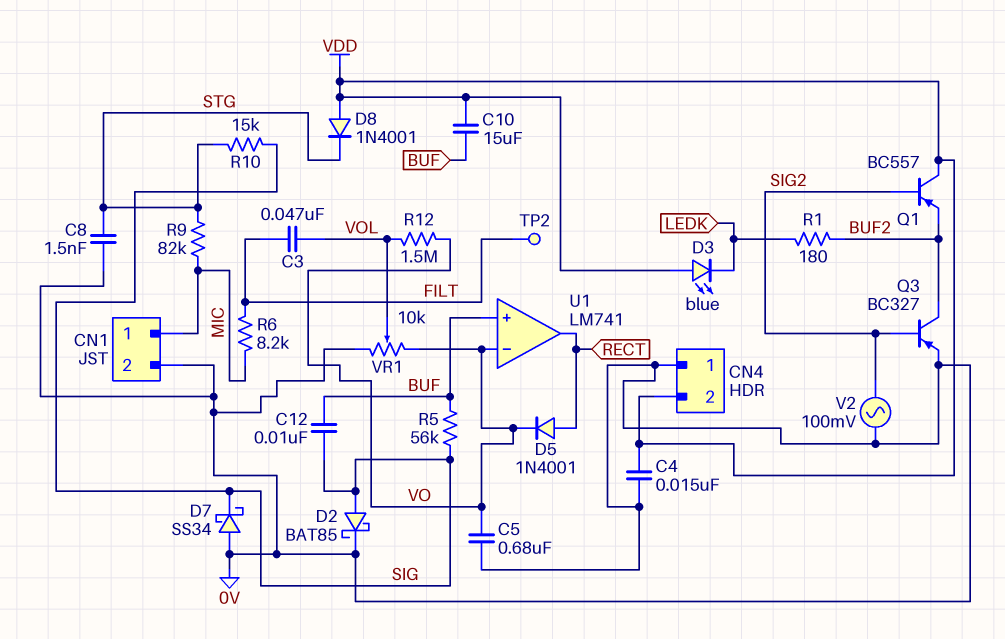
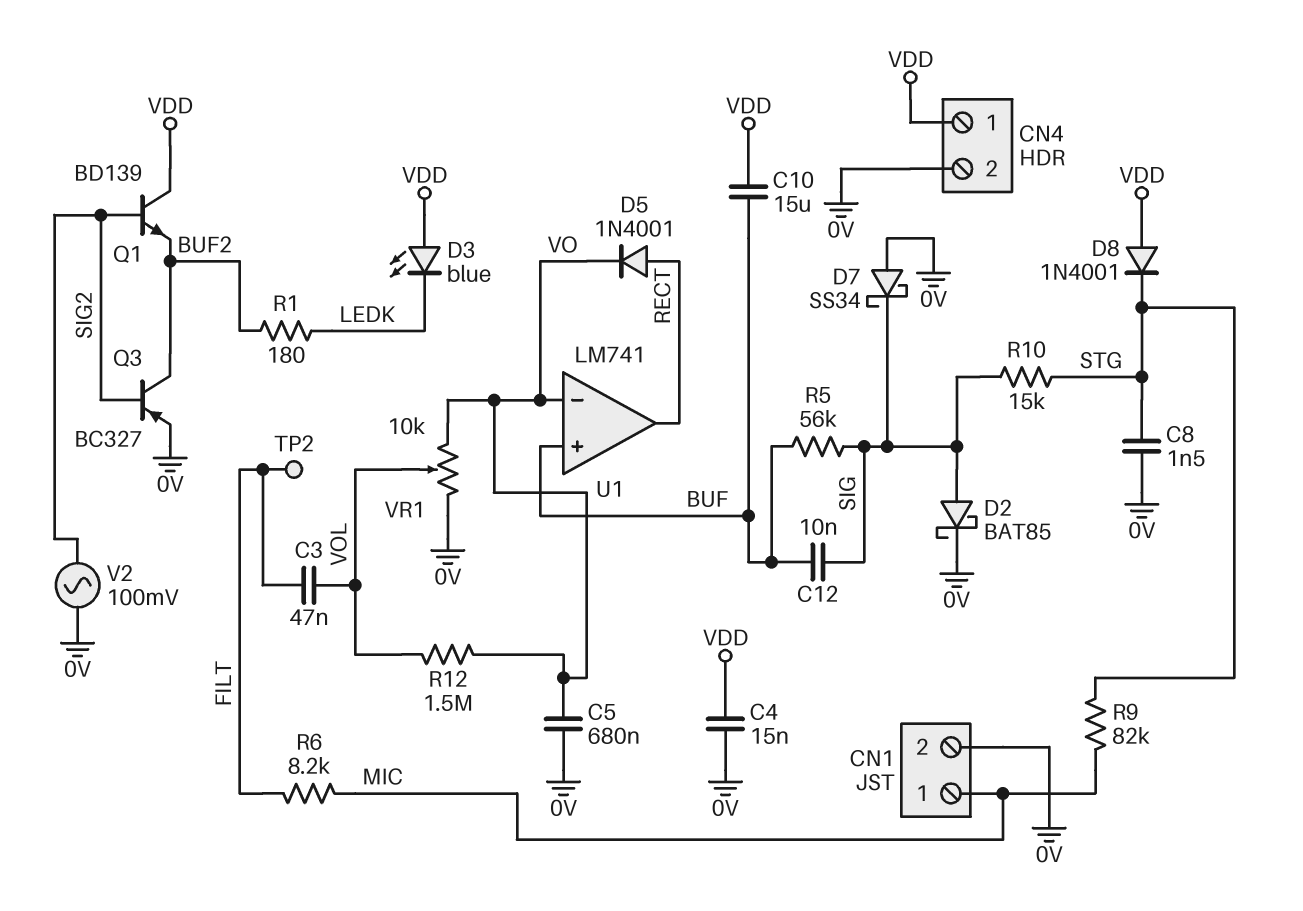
CN4 pin 1: 0V -> VDD
CN4 pin 2: VDD -> 0V
Q1: PNP BC557 (B SIG2, C VDD, E BUF2) -> NPN BD139 (B SIG2, C VDD, E BUF2)

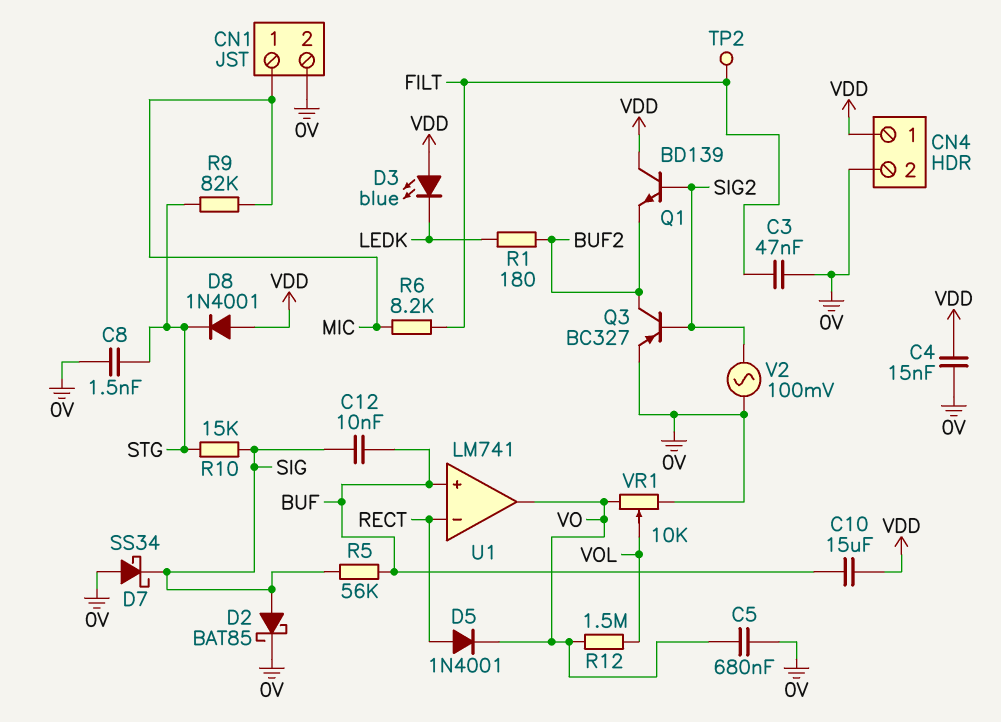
C3: 47nF (FILT, VOL) -> 47nF (0V, FILT)
U1 pin in-: VO -> RECT
U1 pin out: RECT -> VO

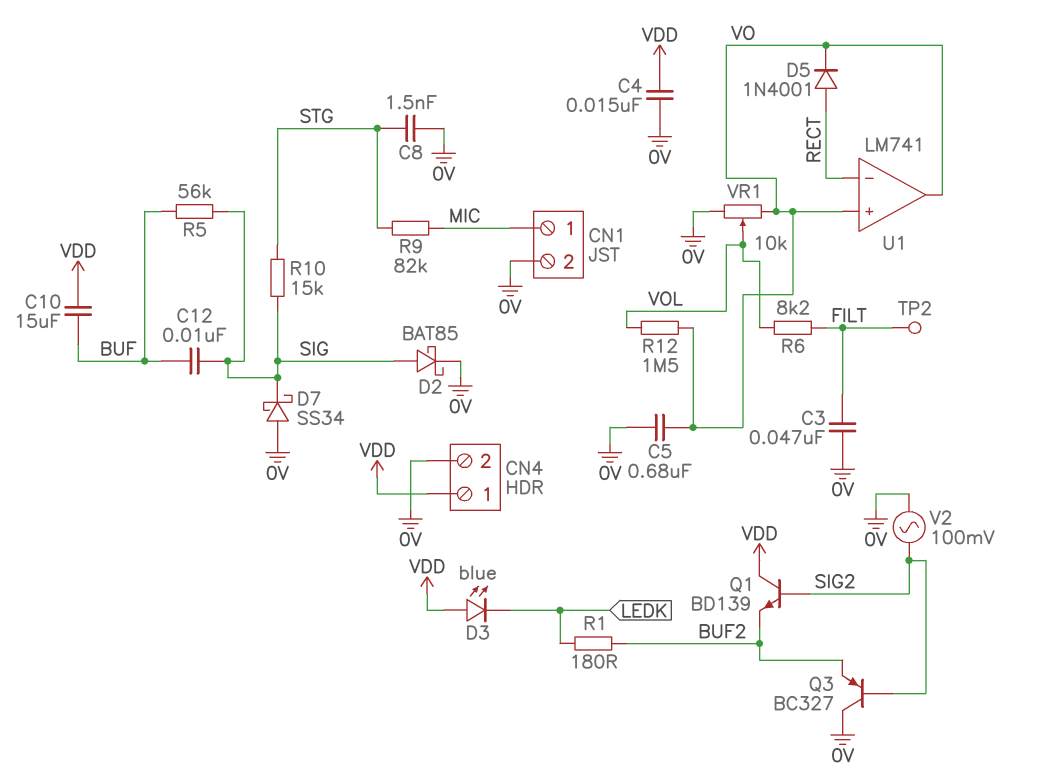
D8: diode 1N4001 (A VDD, K STG) -> none
Q3: PNP BC327 (B SIG2, C BUF2, E 0V) -> PNP BC327 (B SIG2, C 0V, E BUF2)
R6: 8.2k (FILT, MIC) -> 8.2k (FILT, VOL)
U1 pin in+: BUF -> VO

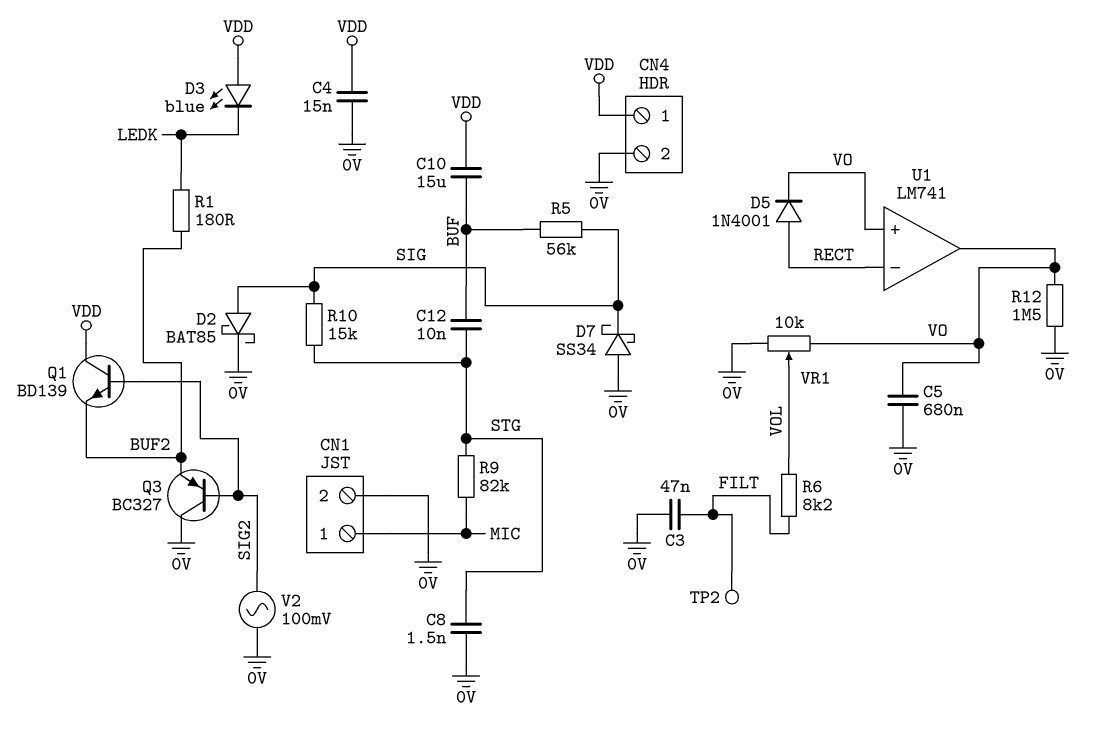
C12: 10nF (BUF, SIG) -> 10nF (BUF, STG)
R12: 1.5M (VO, VOL) -> 1.5M (0V, VO)

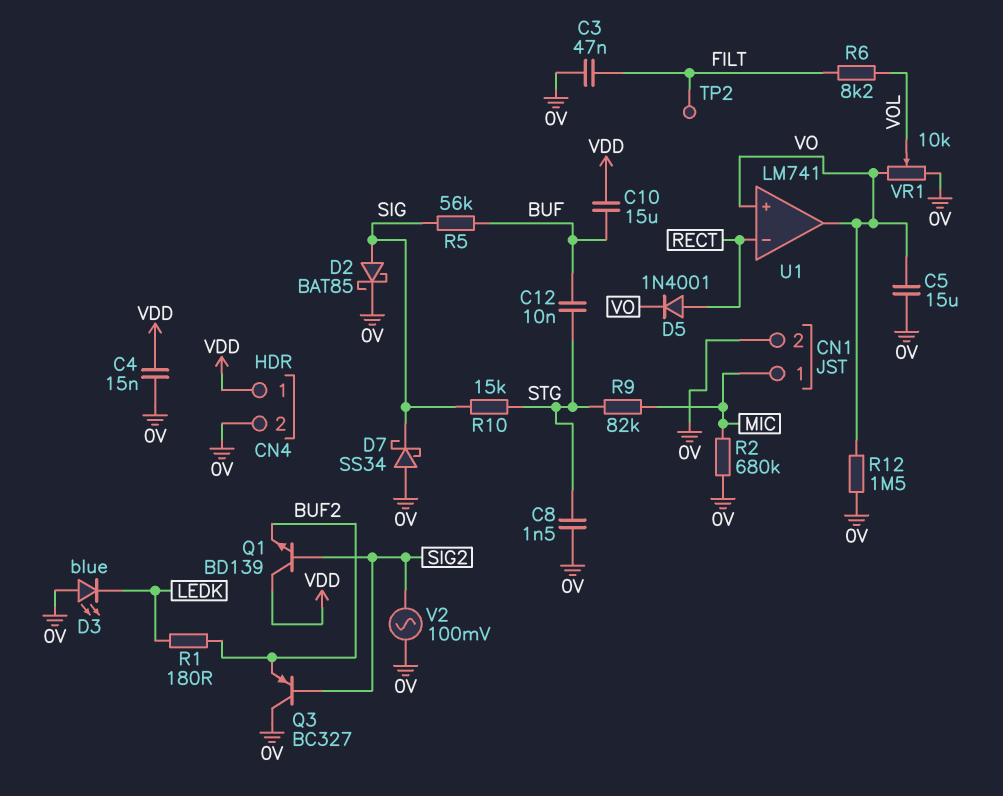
C5: 680nF (0V, VO) -> 15uF (0V, VO)
D3: LED blue (A VDD, K LEDK) -> LED blue (A 0V, K LEDK)
R2: none -> 680k (0V, MIC)

